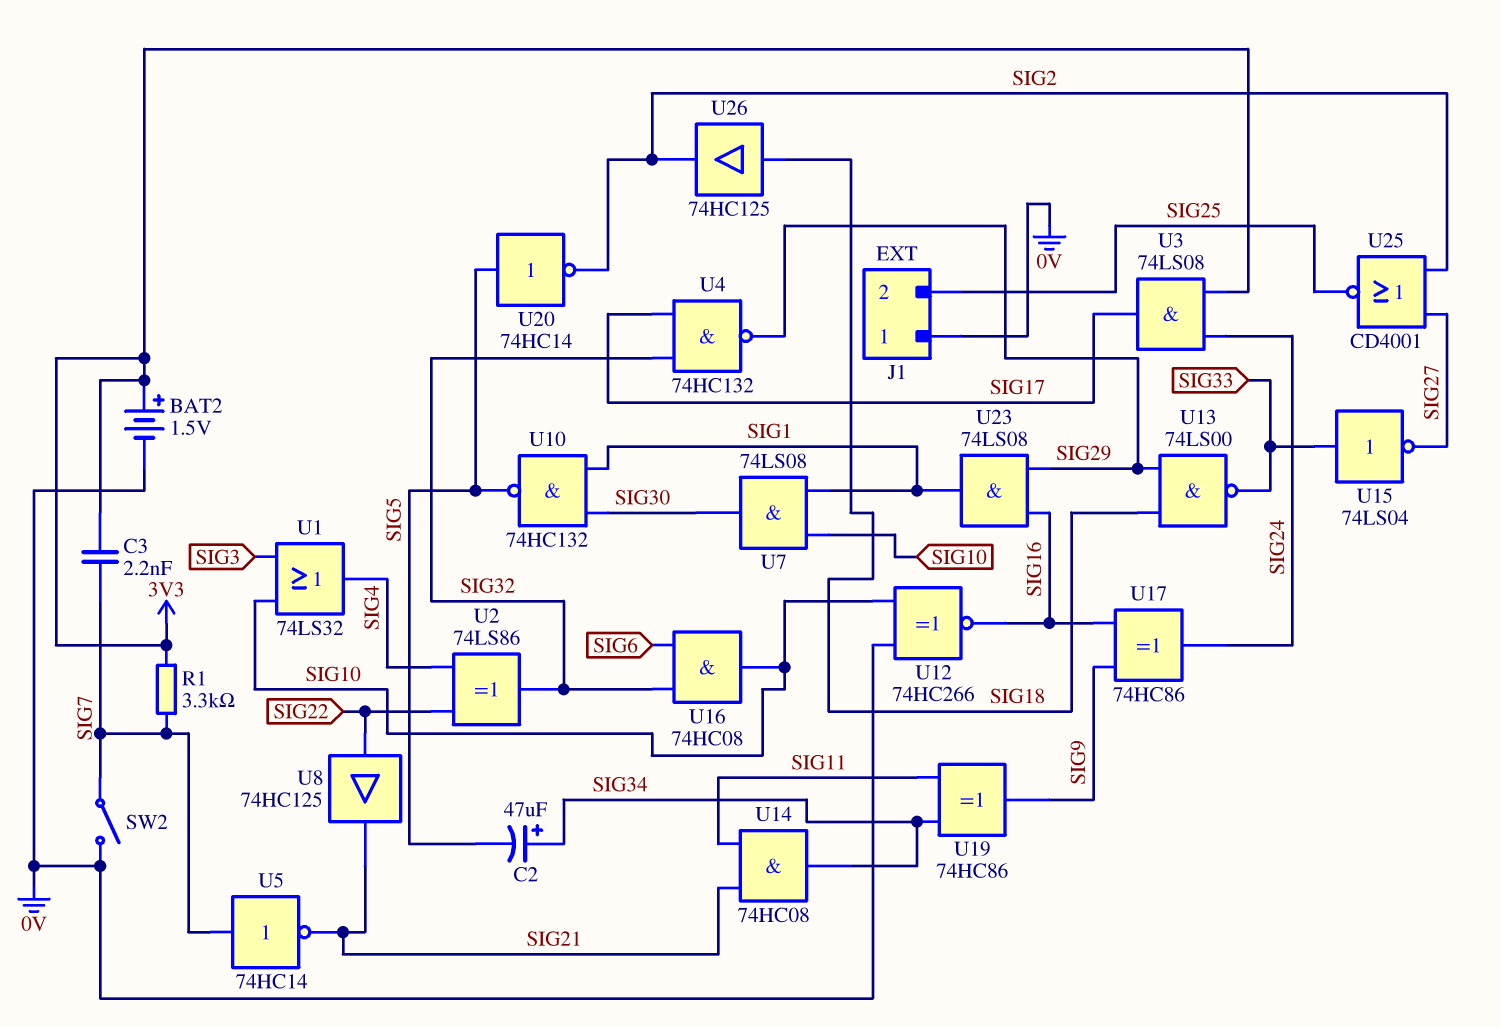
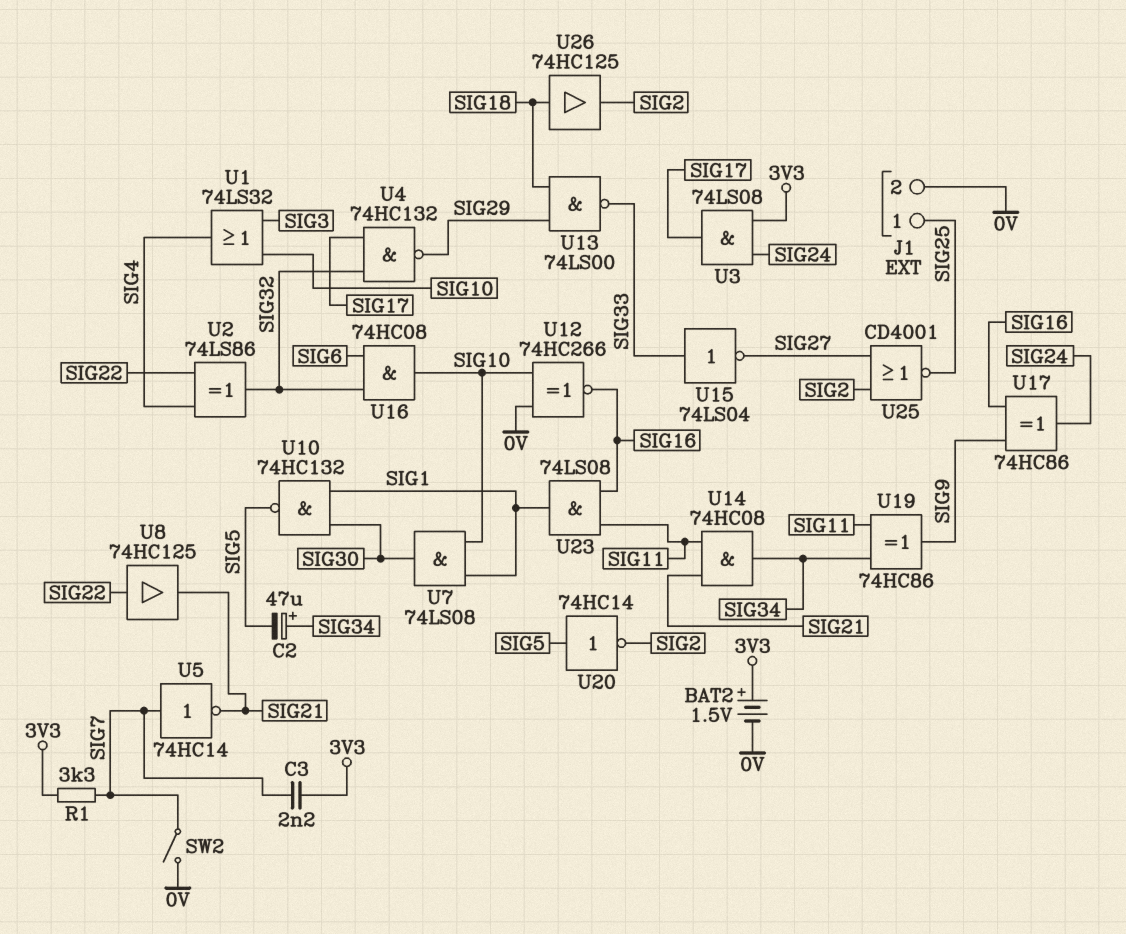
J1 pin 1: 0V -> SIG25
J1 pin 2: SIG25 -> 0V
U23: AND 74LS08 (in SIG16, in SIG29, out SIG1) -> AND 74LS08 (in SIG11, in SIG16, out SIG1)

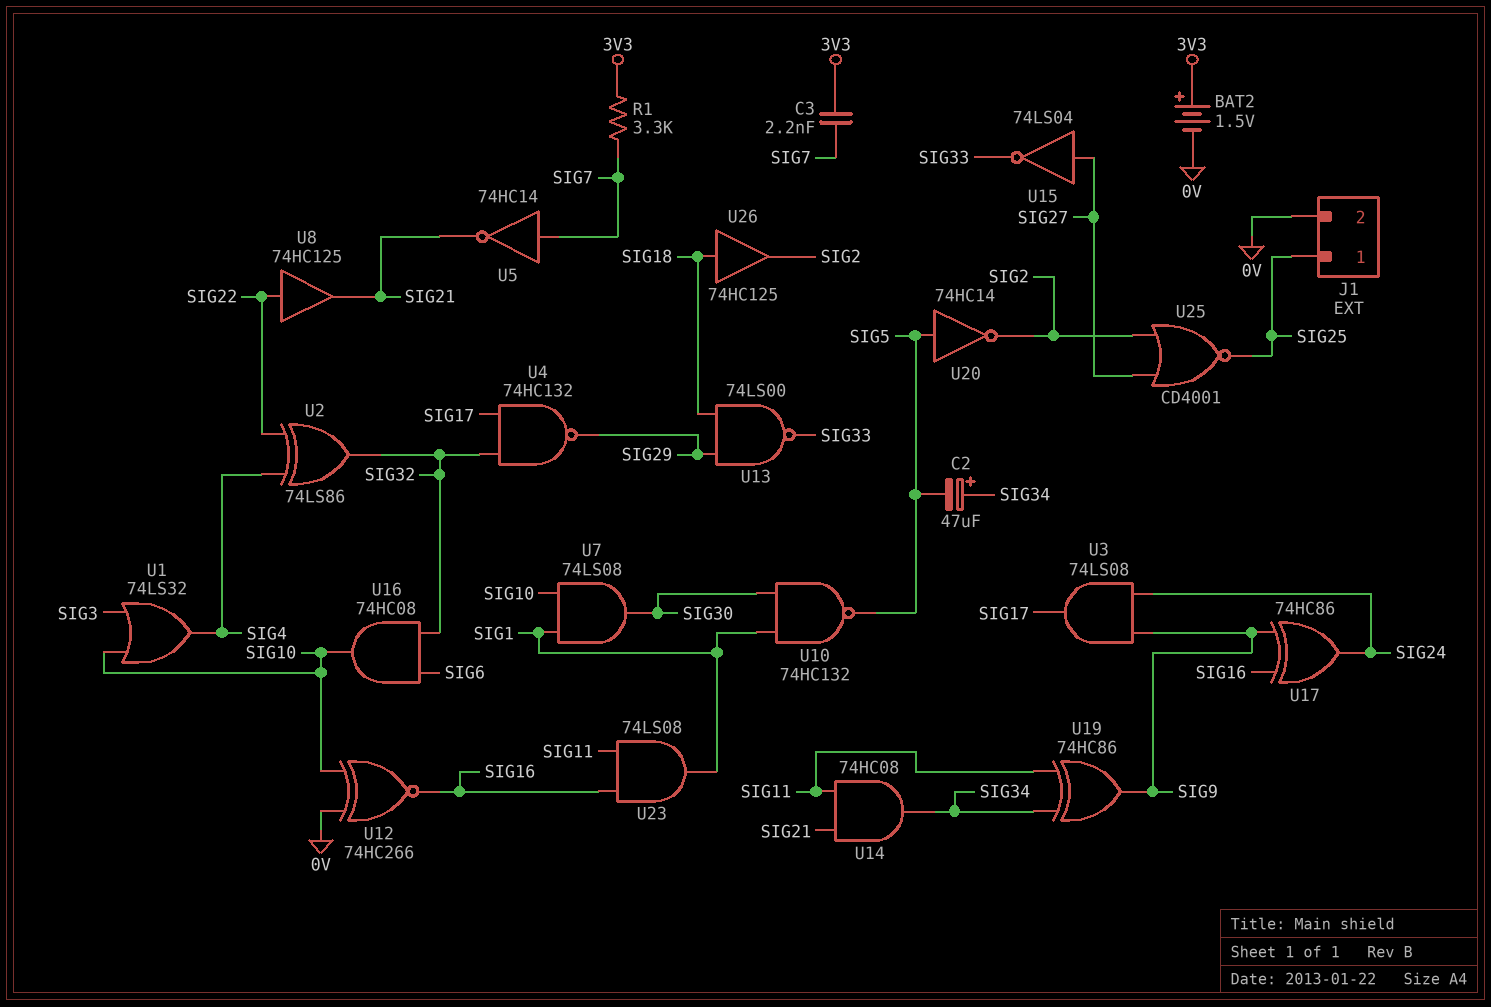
SW2: switch (0V, SIG7) -> none
U3: AND 74LS08 (in 3V3, in SIG24, out SIG17) -> AND 74LS08 (in SIG9, in SIG24, out SIG17)
U15: NOT 74LS04 (in SIG33, out SIG27) -> NOT 74LS04 (in SIG27, out SIG33)

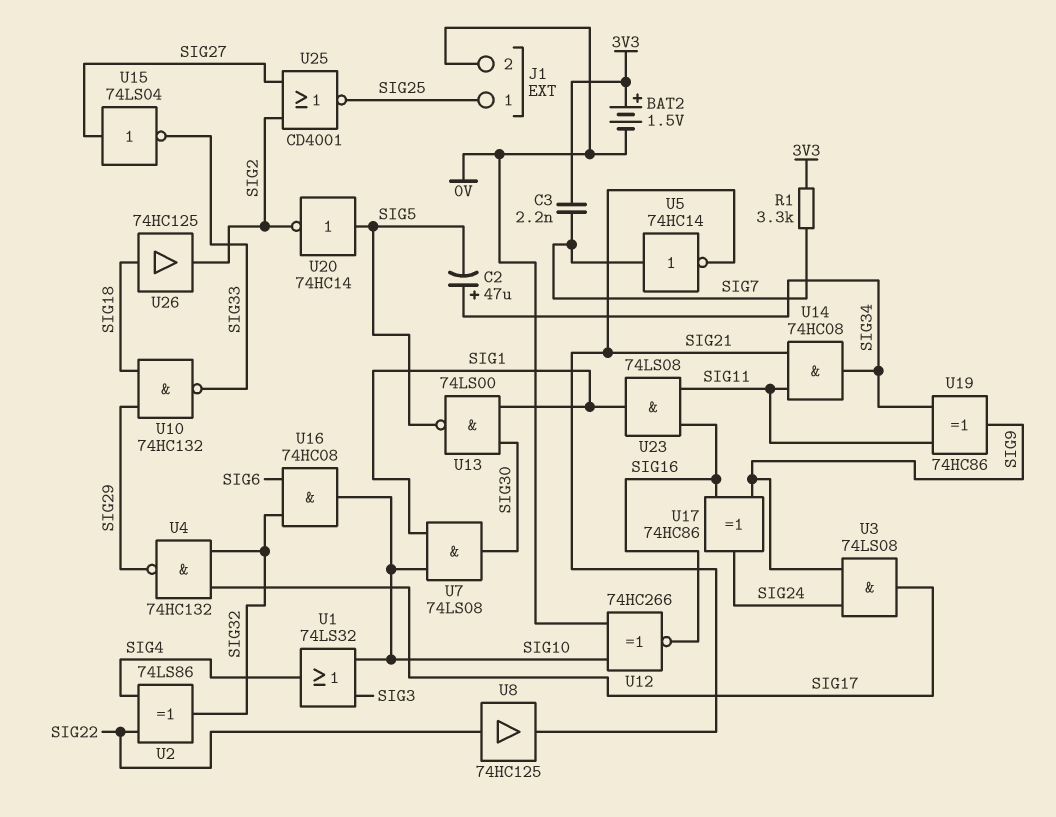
U10: NAND 74HC132 (in SIG1, in SIG30, out SIG5) -> NAND 74HC132 (in SIG18, in SIG29, out SIG33)
U13: NAND 74LS00 (in SIG18, in SIG29, out SIG33) -> NAND 74LS00 (in SIG1, in SIG30, out SIG5)

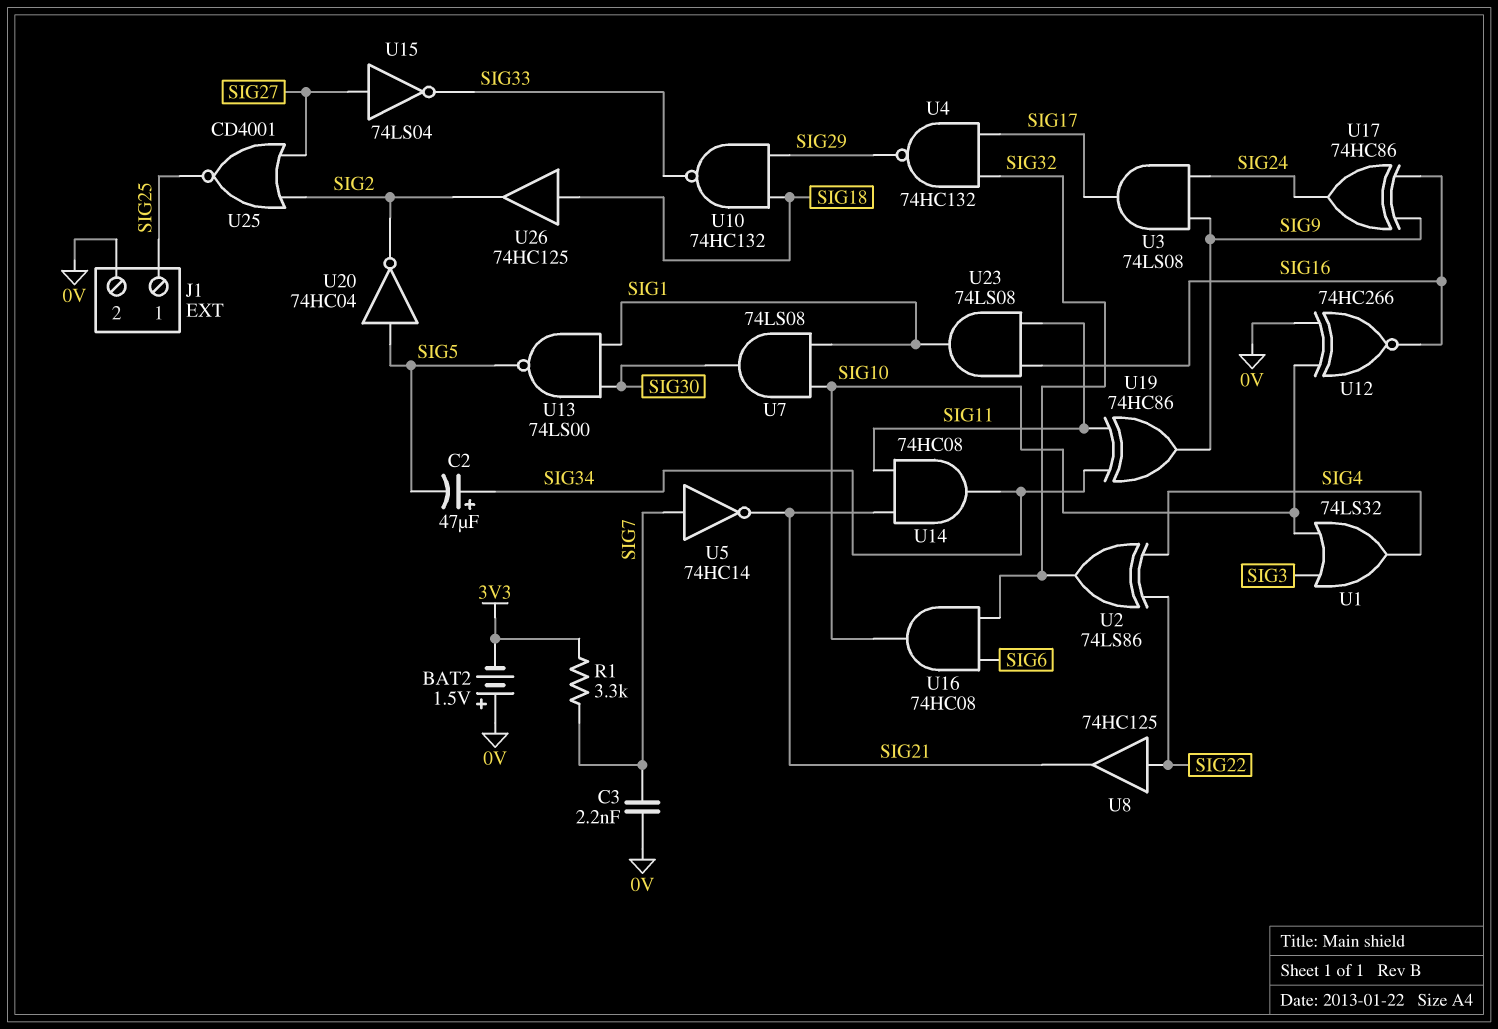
BAT2: 1.5V (plus 3V3, minus 0V) -> 1.5V (plus 0V, minus 3V3)
C3: 2.2nF (3V3, SIG7) -> 2.2nF (0V, SIG7)
U20: NOT 74HC14 (in SIG5, out SIG2) -> NOT 74HC04 (in SIG5, out SIG2)

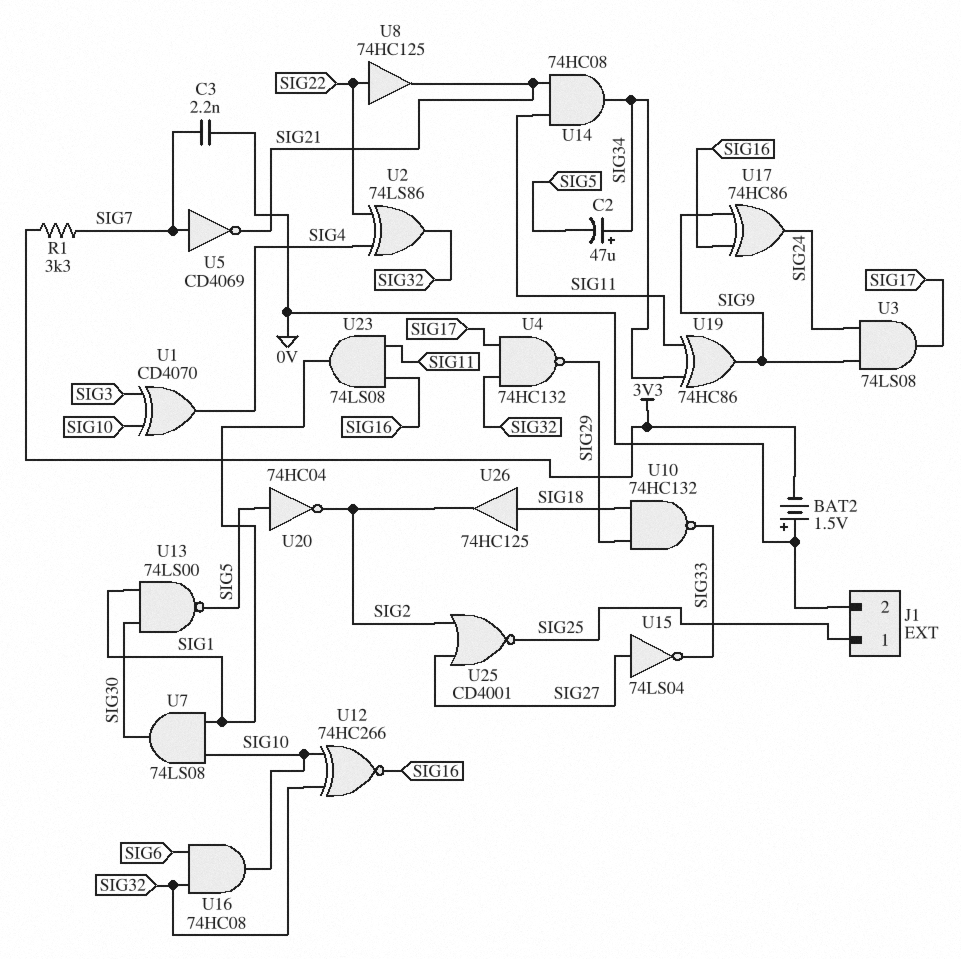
U1: OR 74LS32 (in SIG3, in SIG10, out SIG4) -> XOR CD4070 (in SIG3, in SIG10, out SIG4)
U5: NOT 74HC14 (in SIG7, out SIG21) -> NOT CD4069 (in SIG7, out SIG21)
U12: XNOR 74HC266 (in 0V, in SIG10, out SIG16) -> XNOR 74HC266 (in SIG10, in SIG32, out SIG16)

